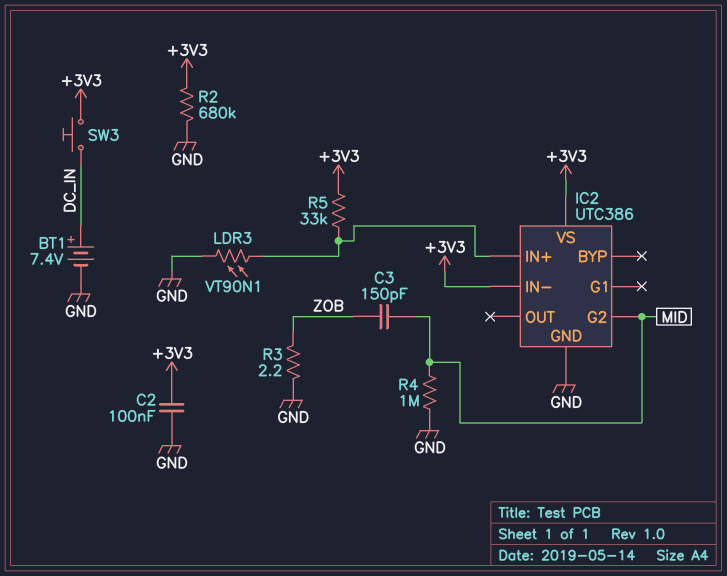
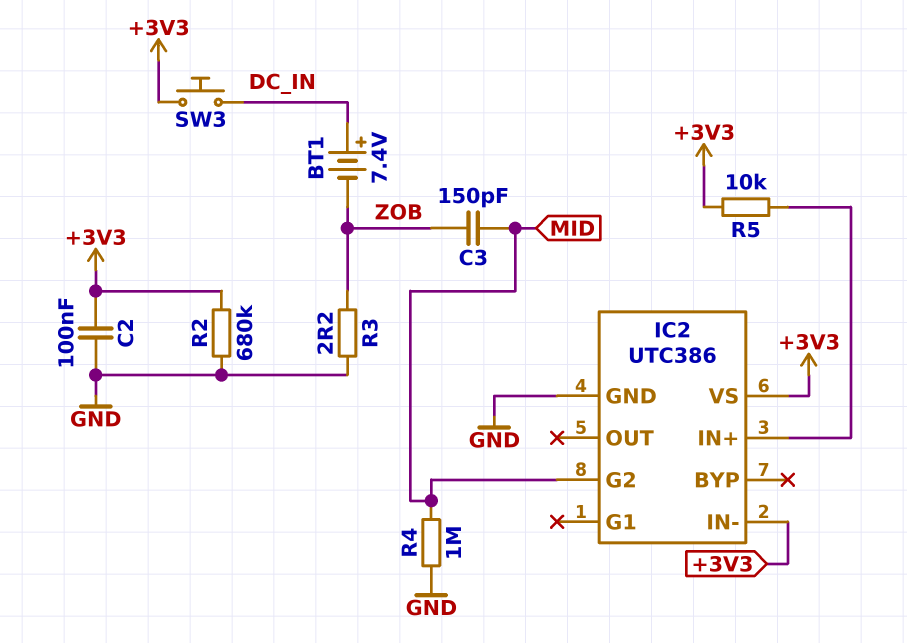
BT1: 7.4V (plus DC_IN, minus GND) -> 7.4V (plus DC_IN, minus ZOB)
LDR3: VT90N1 (GND, IC2/IN+) -> none
R5: 33k (+3V3, IC2/IN+) -> 10k (+3V3, IC2/IN+)

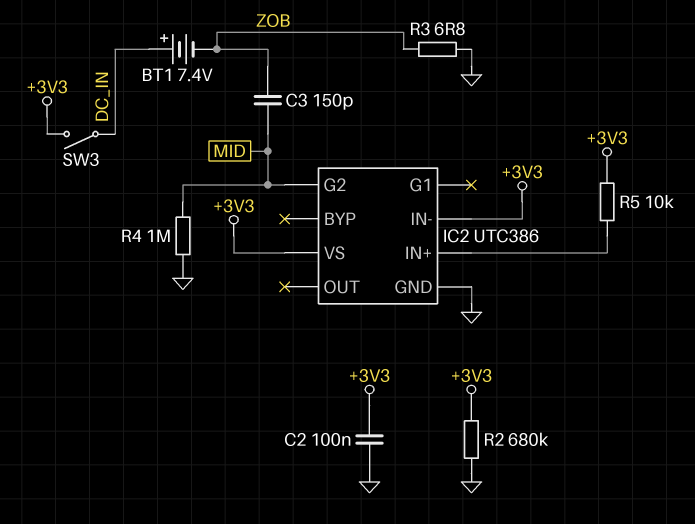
R3: 2.2 (GND, ZOB) -> 6.8 (GND, ZOB)
SW3: button (+3V3, DC_IN) -> switch (+3V3, DC_IN)

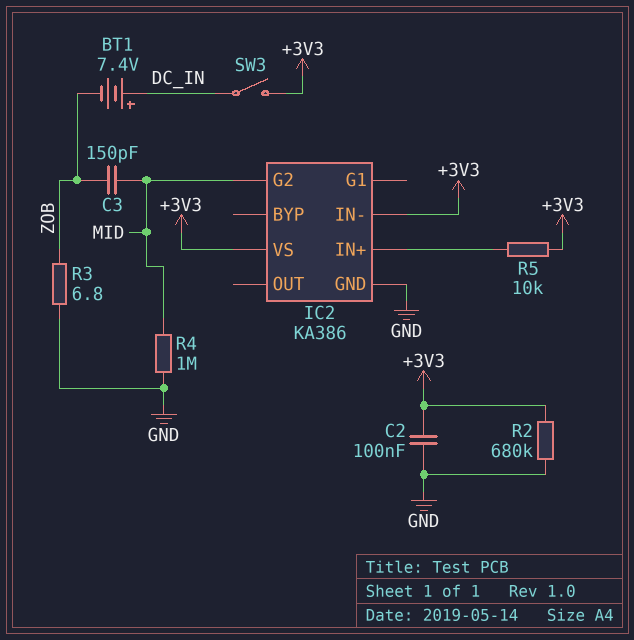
IC2: UTC386 -> KA386

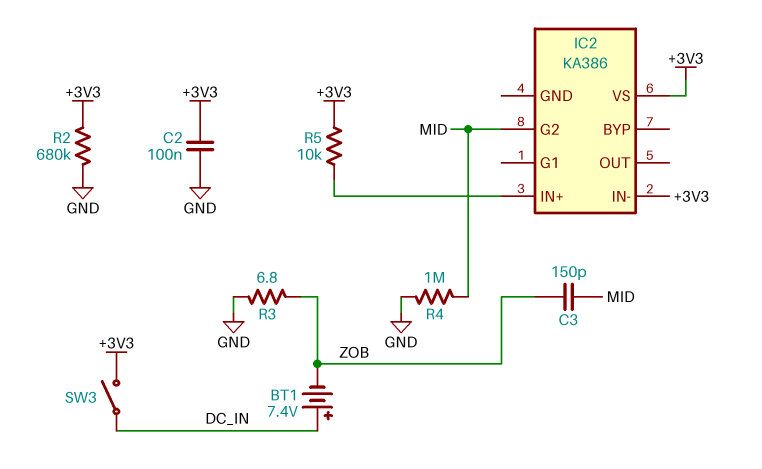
IC2 pin GND: GND -> none

